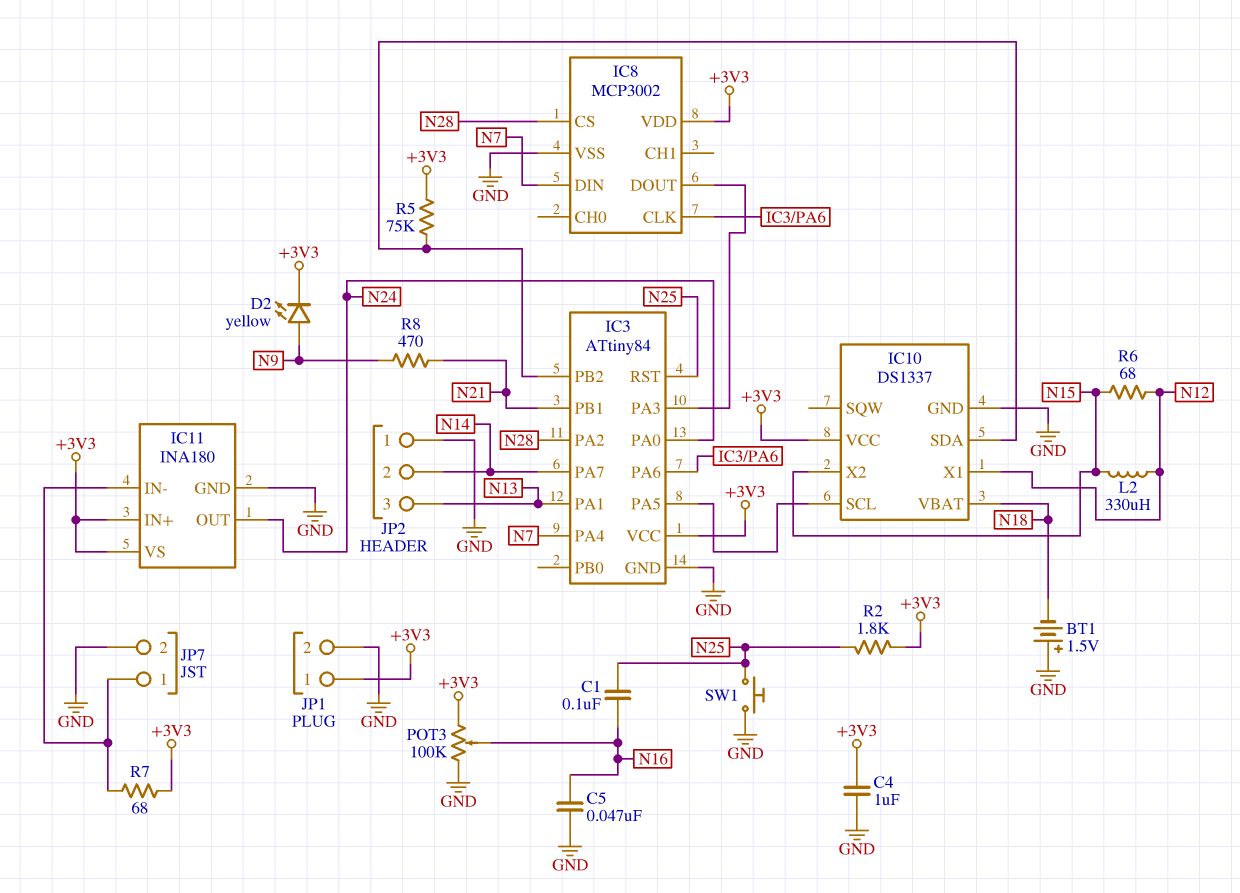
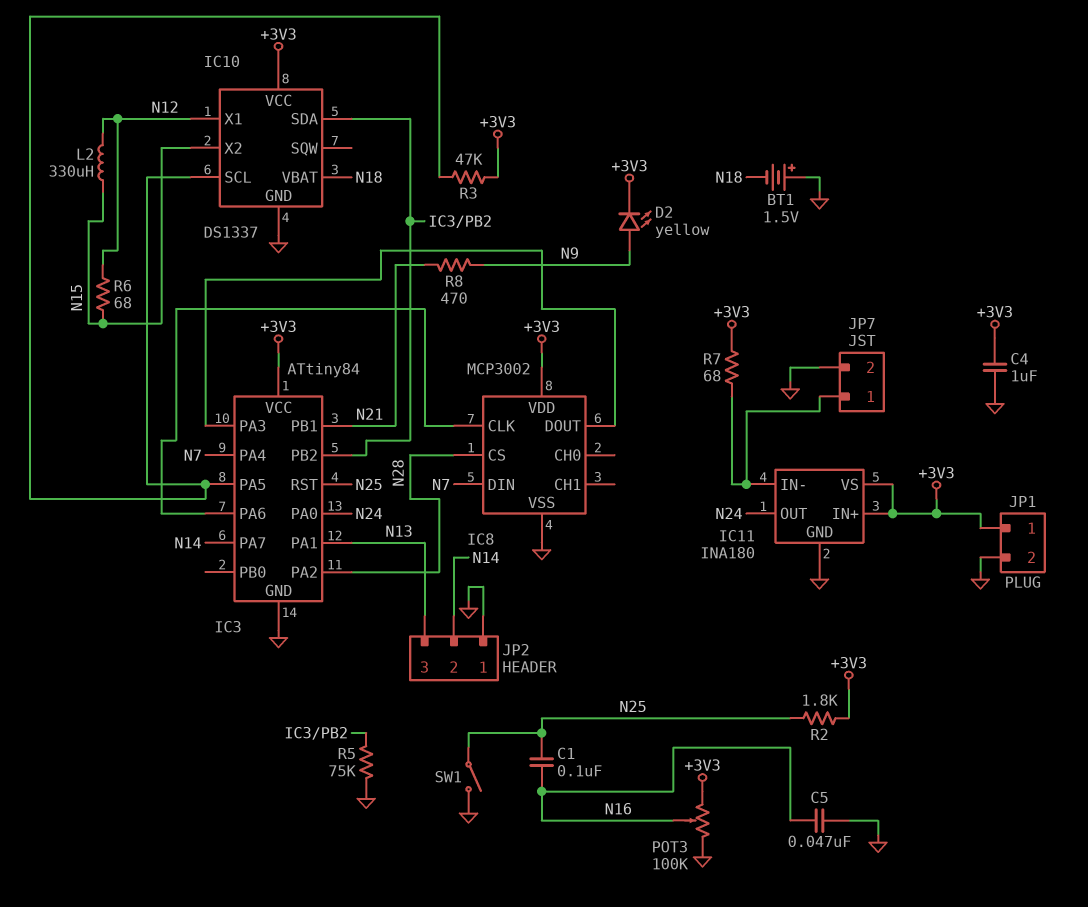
R3: none -> 47k (+3V3, IC3/PA5)
R5: 75k (+3V3, IC3/PB2) -> 75k (GND, IC3/PB2)
SW1: button (GND, N25) -> switch (GND, N25)

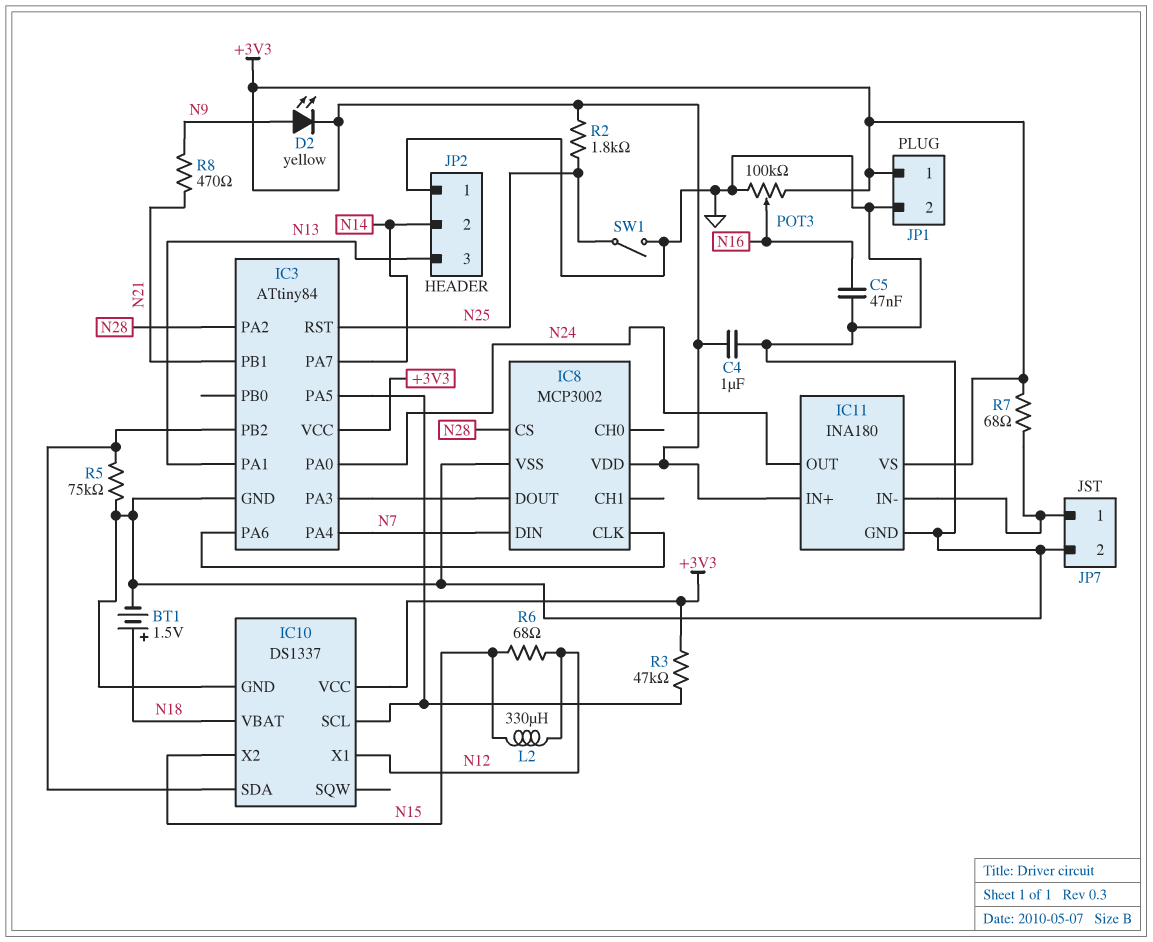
BT1: 1.5V (plus GND, minus N18) -> 1.5V (plus N18, minus GND)
C1: 100nF (N16, N25) -> none

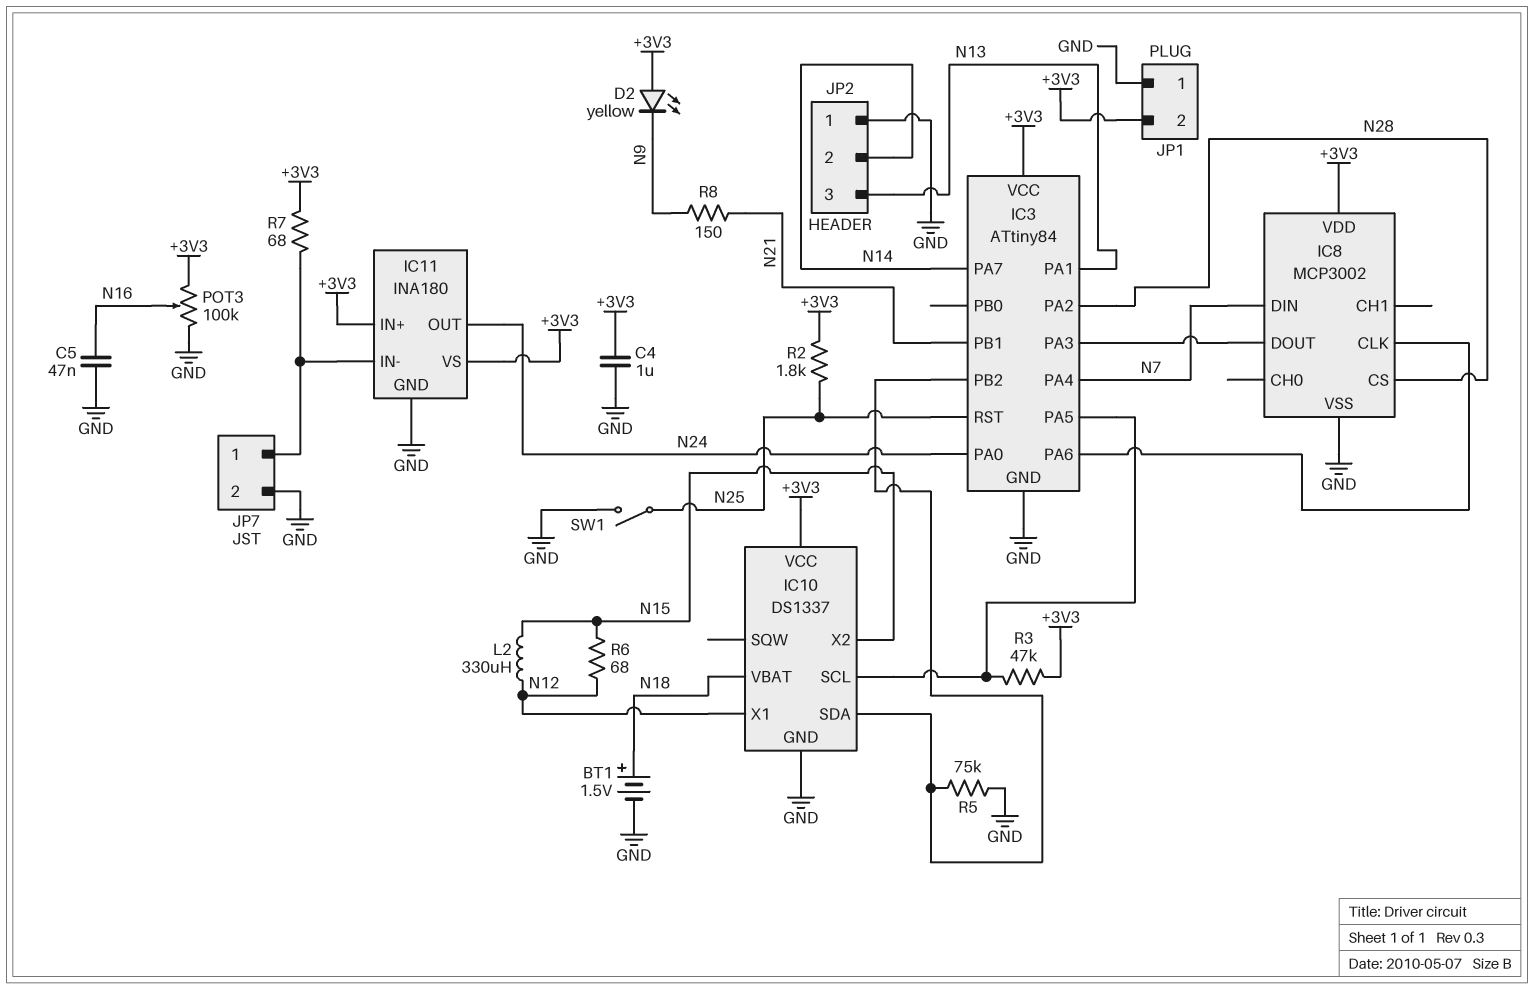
D2: LED yellow (A N9, K +3V3) -> LED yellow (A +3V3, K N9)
JP1 pin 1: +3V3 -> GND
JP1 pin 2: GND -> +3V3
R8: 470 (N9, N21) -> 150 (N9, N21)

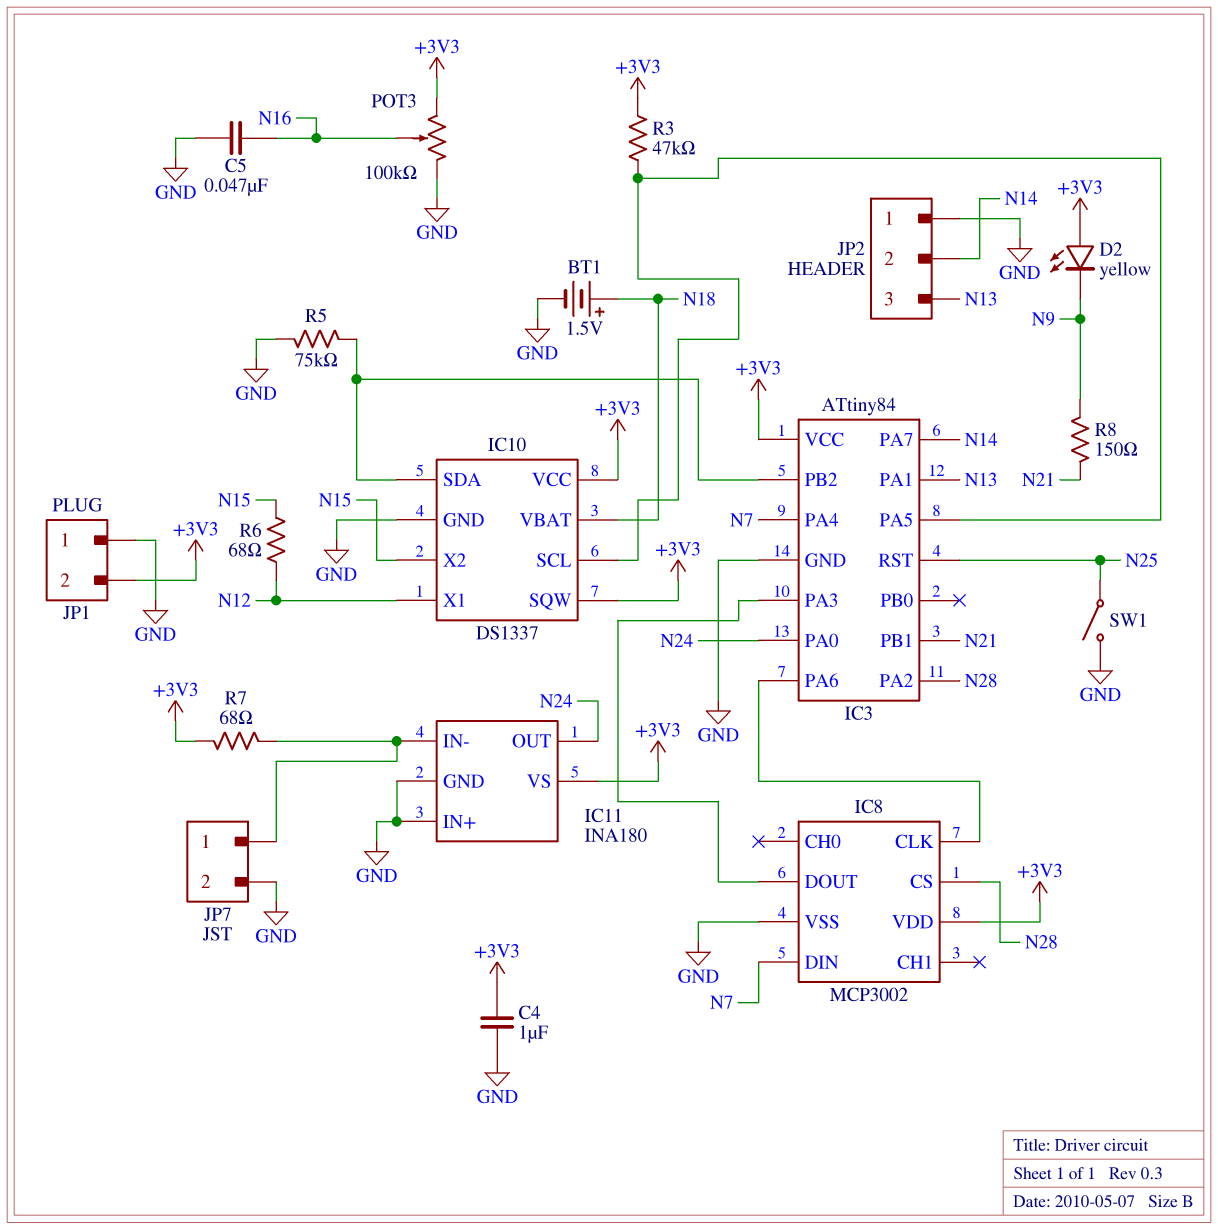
IC10 pin SQW: none -> +3V3
IC11 pin IN+: +3V3 -> GND
L2: 330uH (N12, N15) -> none
R2: 1.8k (+3V3, N25) -> none

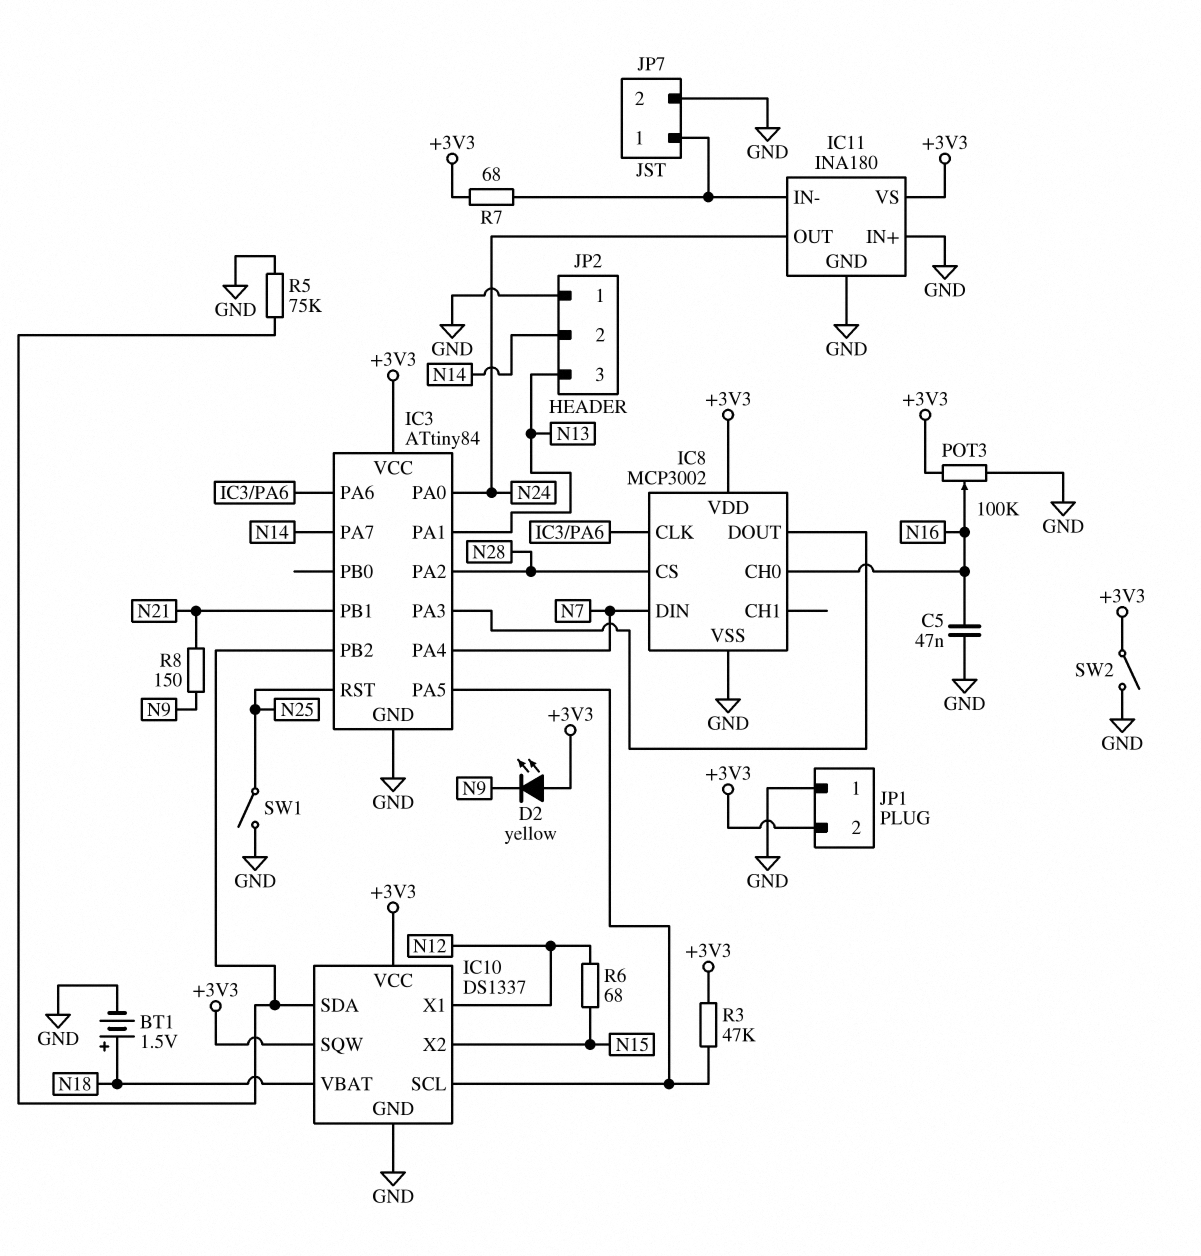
C4: 1uF (+3V3, GND) -> none
IC8 pin CH0: none -> N16
SW2: none -> switch (+3V3, GND)

